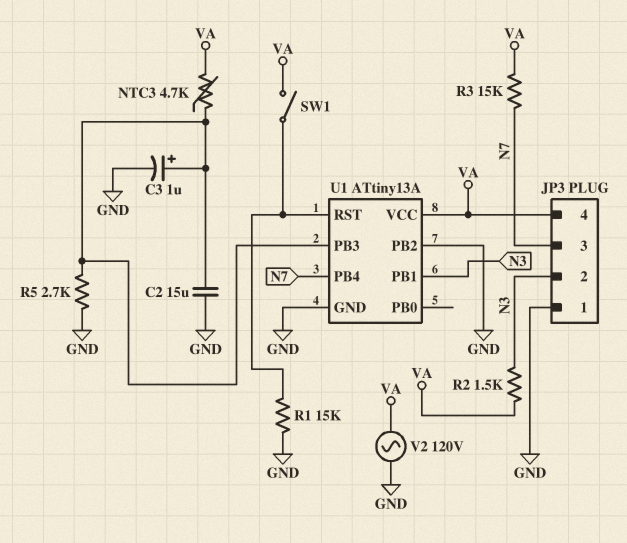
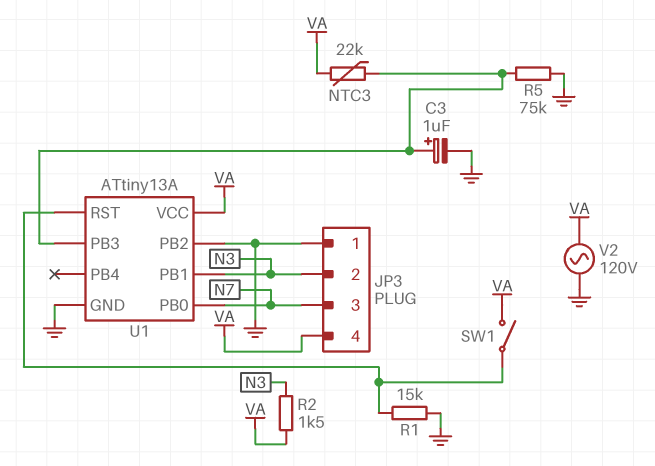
C2: 15uF (GND, U1/PB3) -> none
NTC3: 4.7k (U1/PB3, VA) -> 22k (U1/PB3, VA)
R3: 15k (N7, VA) -> none
R5: 2.7k (GND, U1/PB3) -> 75k (GND, U1/PB3)
U1 pin PB0: none -> N7
U1 pin PB4: N7 -> none

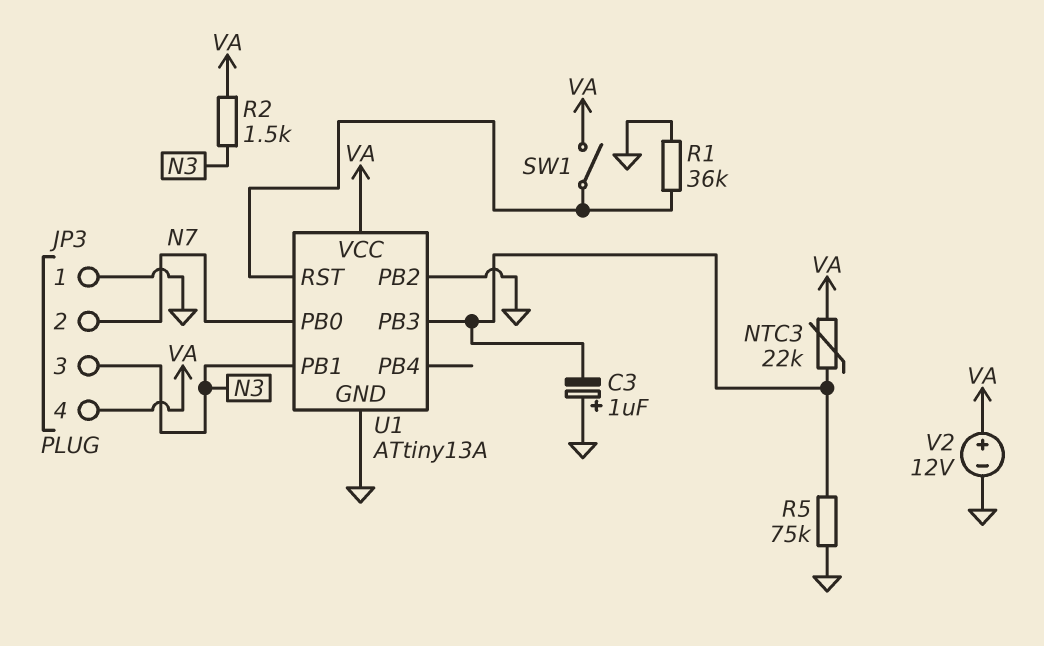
C3: 1uF (plus U1/PB3, minus GND) -> 1uF (plus GND, minus U1/PB3)
JP3 pin 2: N3 -> N7
JP3 pin 3: N7 -> N3
R1: 15k (GND, U1/RST) -> 36k (GND, U1/RST)
V2: AC 120V (GND, VA) -> 12V (plus VA, minus GND)

